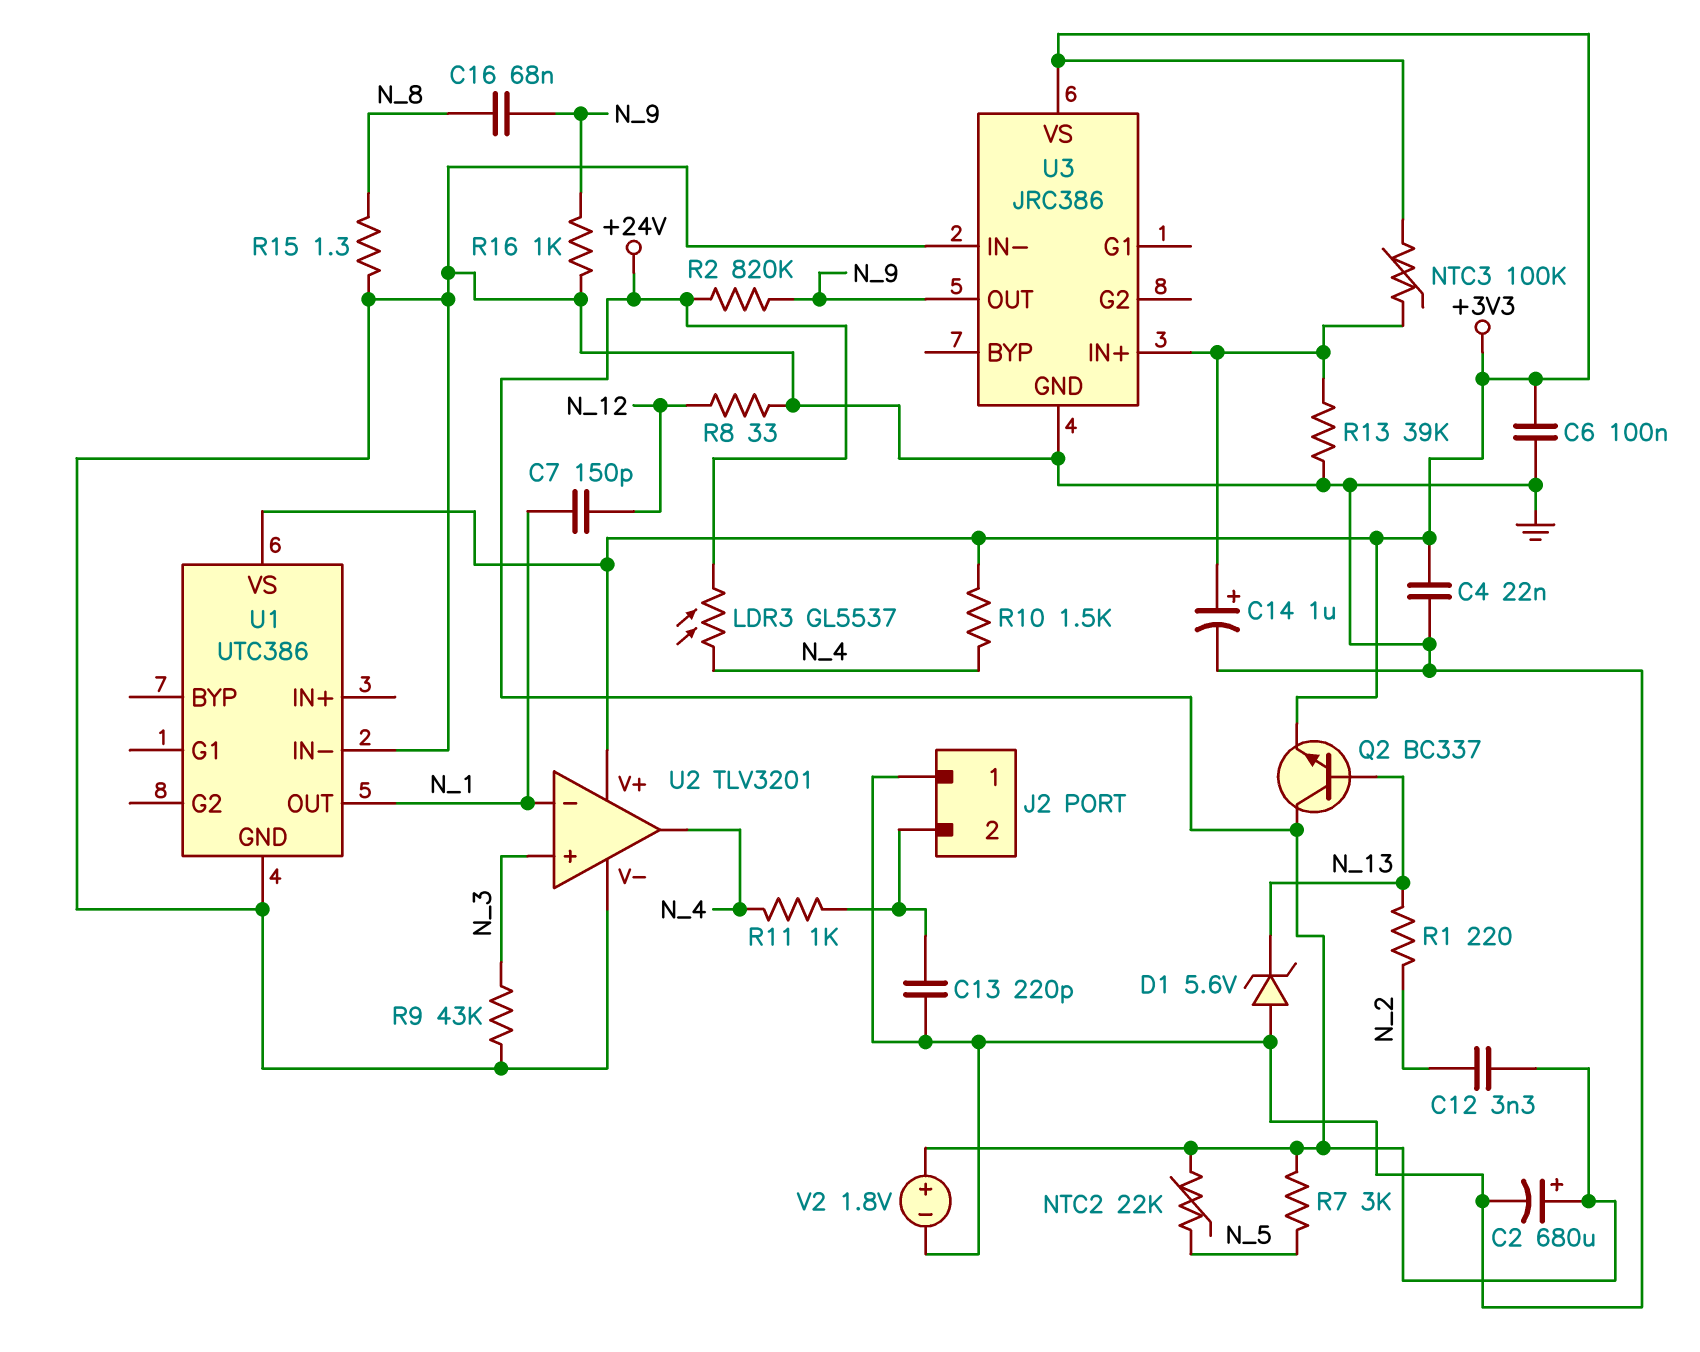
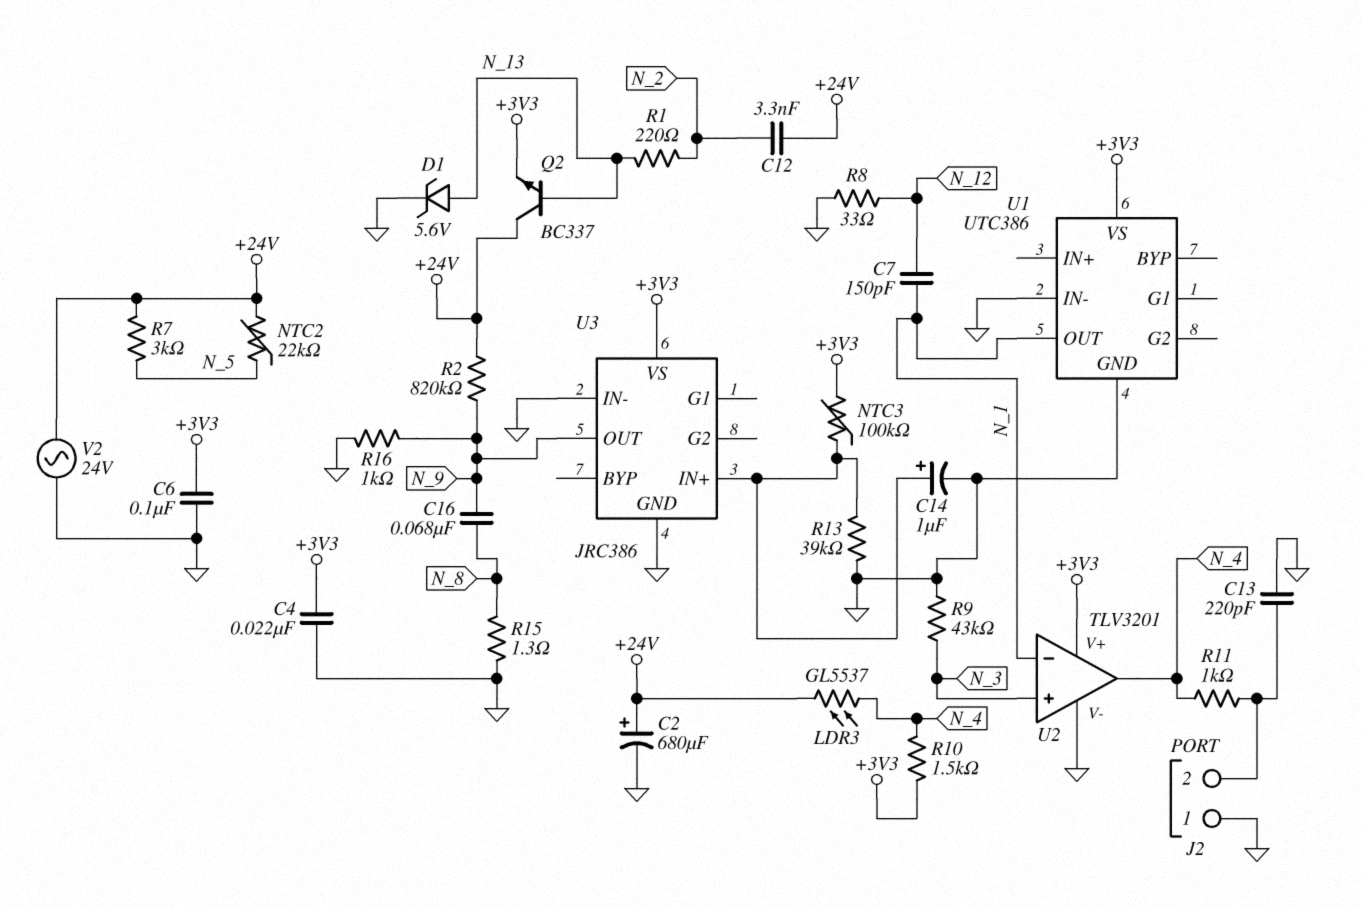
D1: zener 5.6V (A GND, K N_13) -> zener 5.6V (A N_13, K GND)
V2: 1.8V (plus +24V, minus GND) -> AC 24V (+24V, GND)

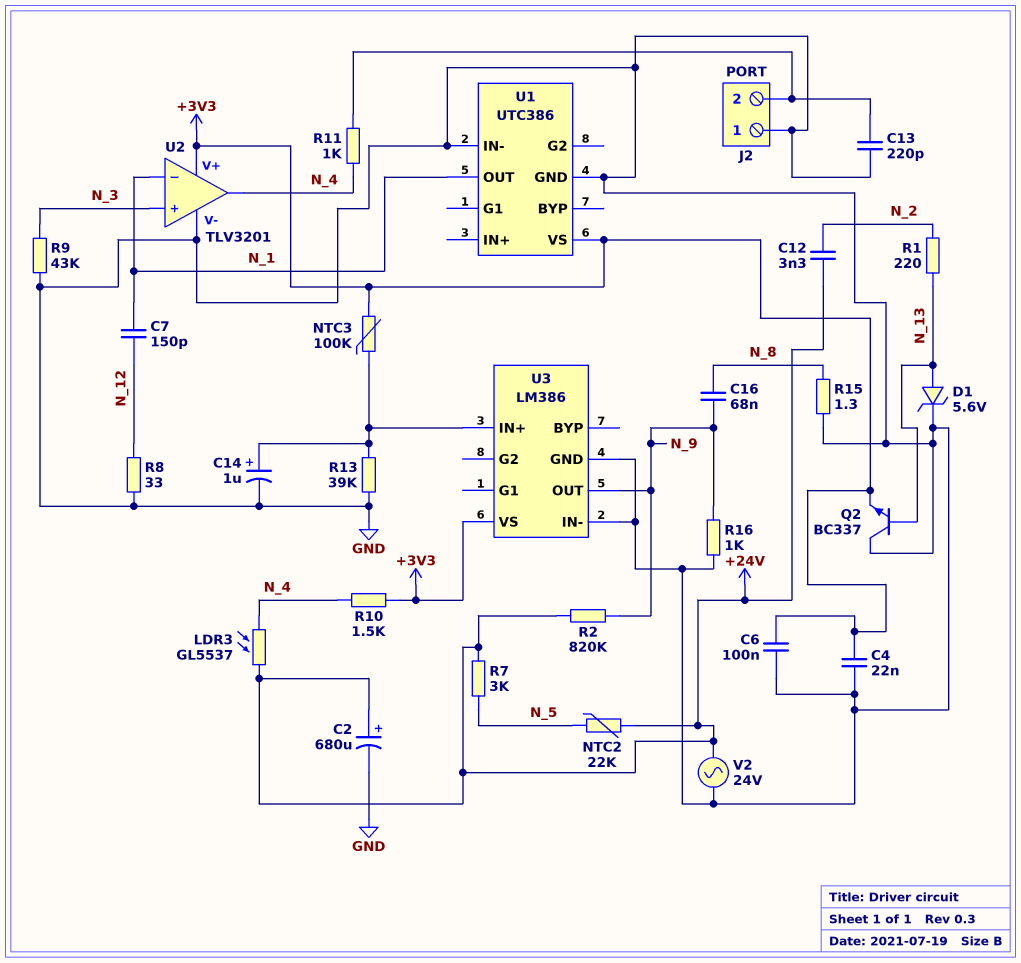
Q2: NPN BC337 (B N_13, C +24V, E +3V3) -> NPN BC337 (B N_13, C GND, E +3V3)
U3: JRC386 -> LM386

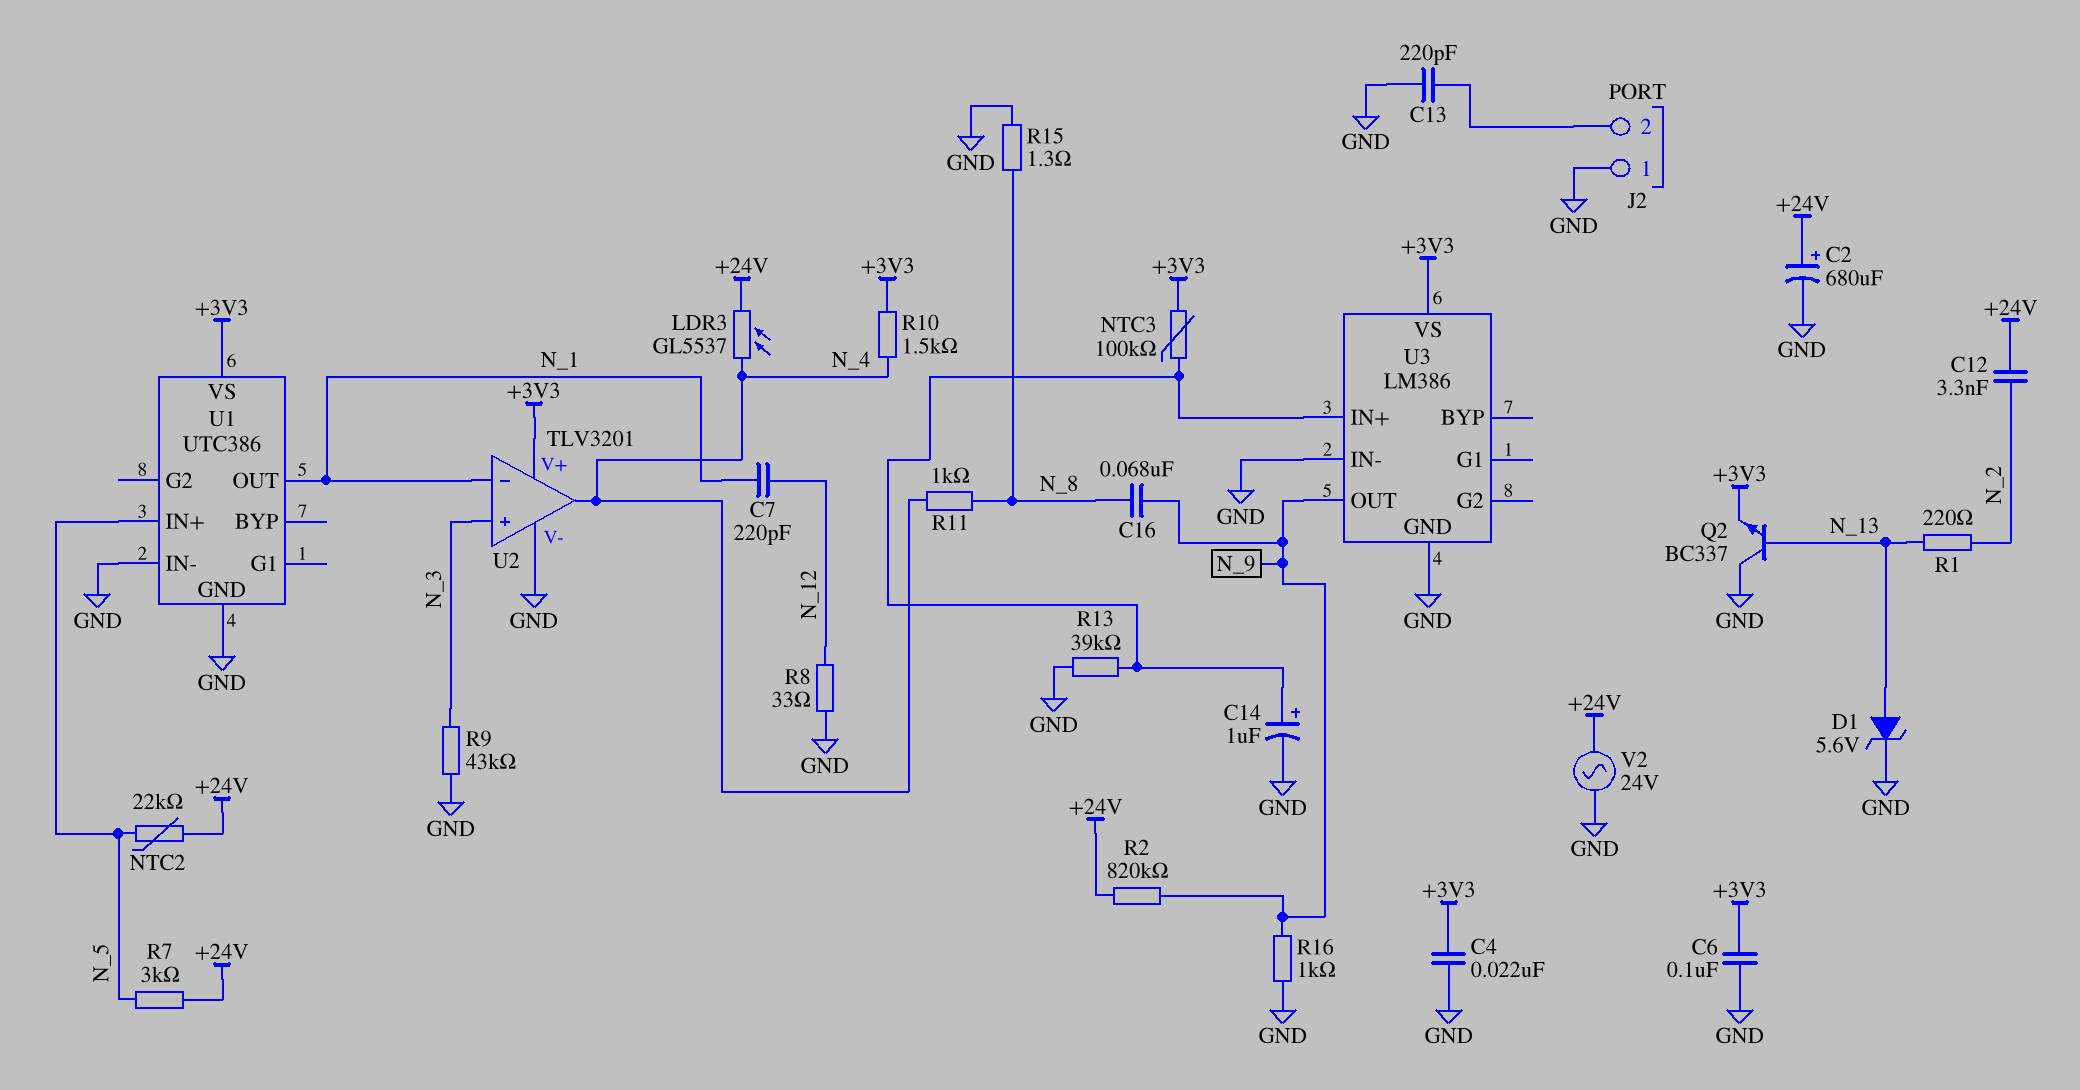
C7: 150pF (N_1, N_12) -> 220pF (N_1, N_12)
R11: 1k (J2/2, N_4) -> 1k (N_4, N_8)
U1 pin IN+: none -> N_5

